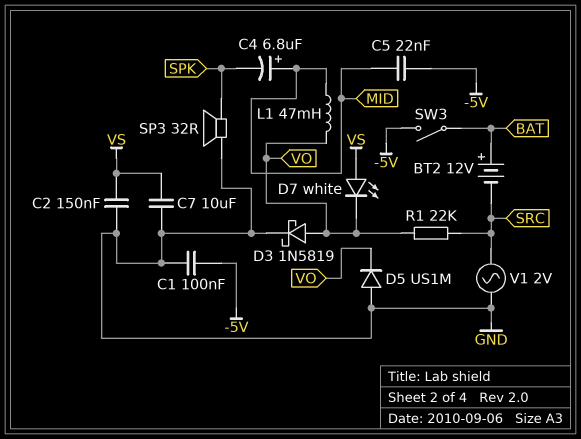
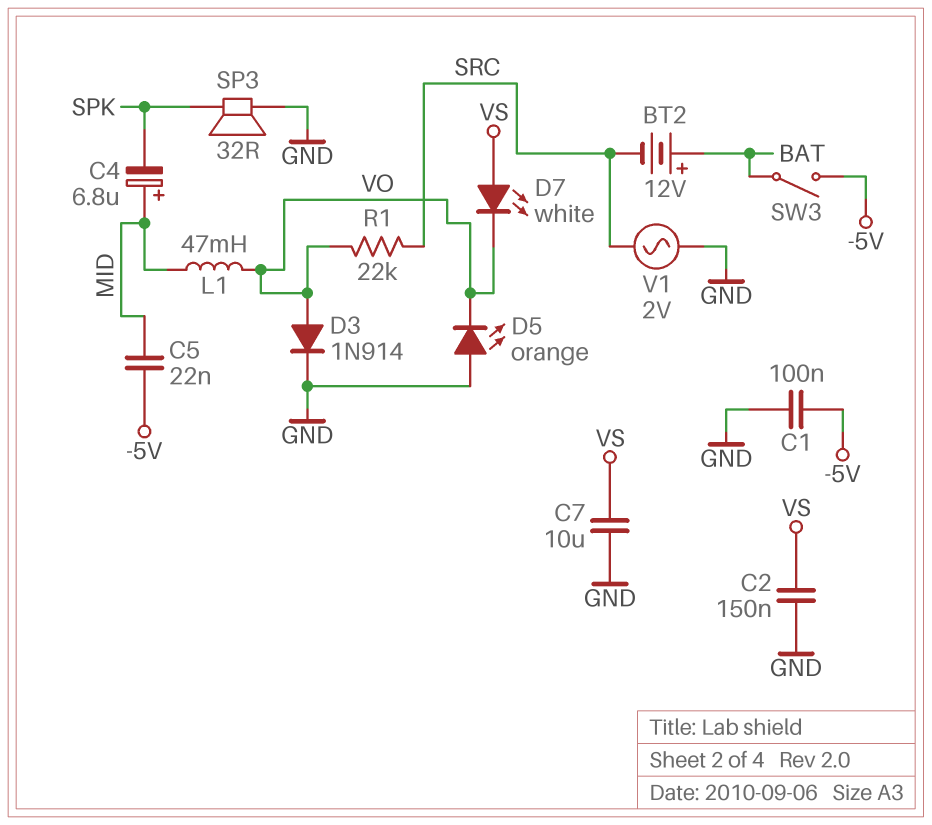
D3: schottky 1N5819 (A VO, K GND) -> diode 1N914 (A VO, K GND)
D5: diode US1M (A GND, K VO) -> LED orange (A GND, K VO)

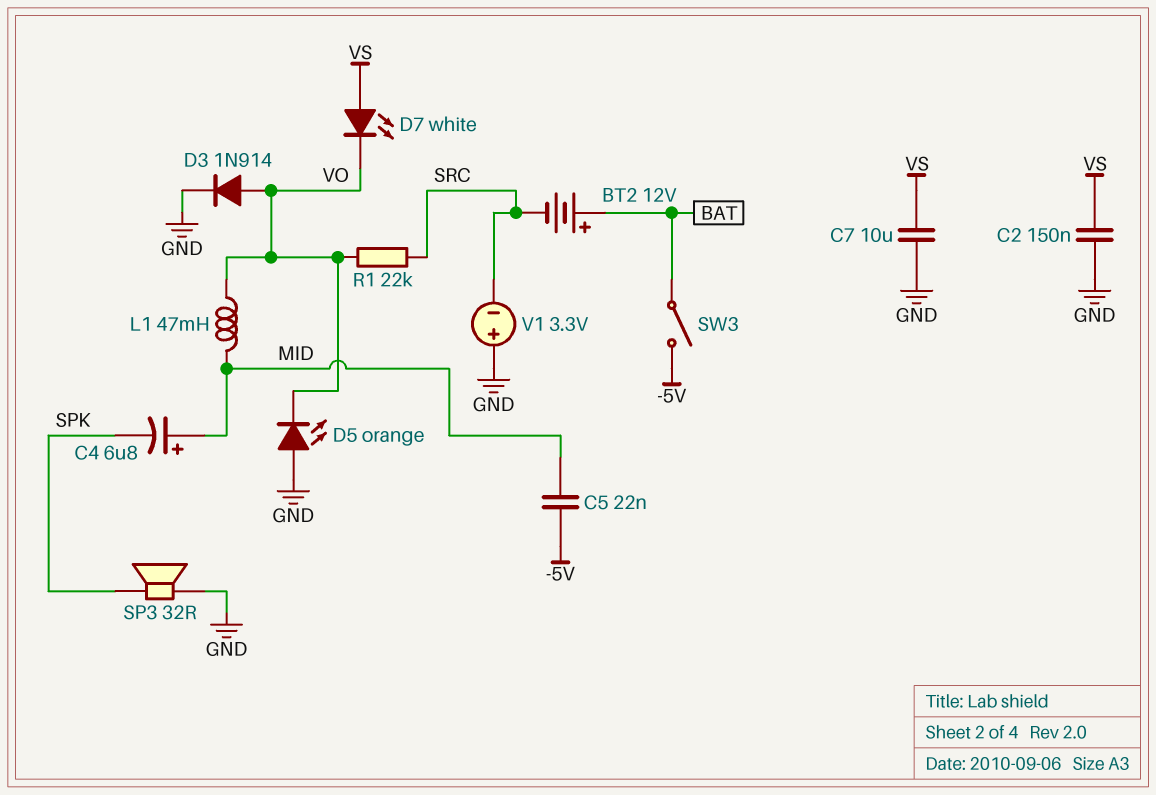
C1: 100nF (-5V, GND) -> none
V1: AC 2V (GND, SRC) -> 3.3V (plus GND, minus SRC)

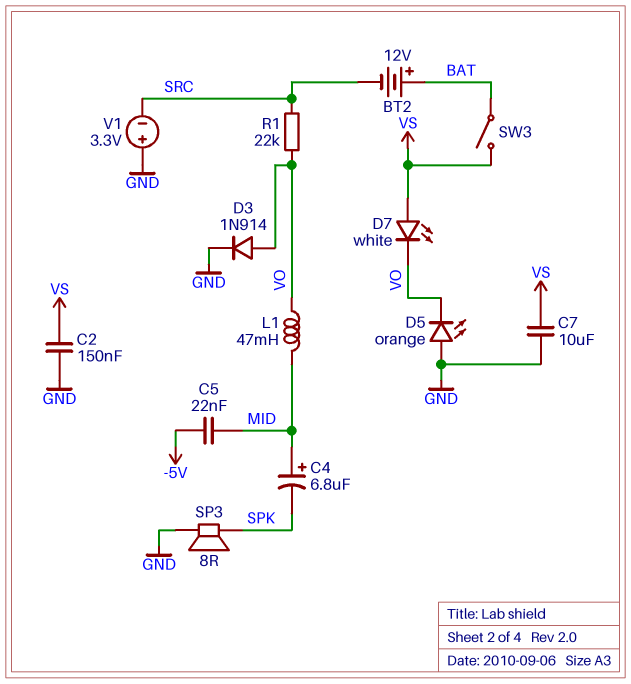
SP3: speaker 32R (GND, SPK) -> speaker 8R (GND, SPK)
SW3: switch (-5V, BAT) -> switch (BAT, VS)

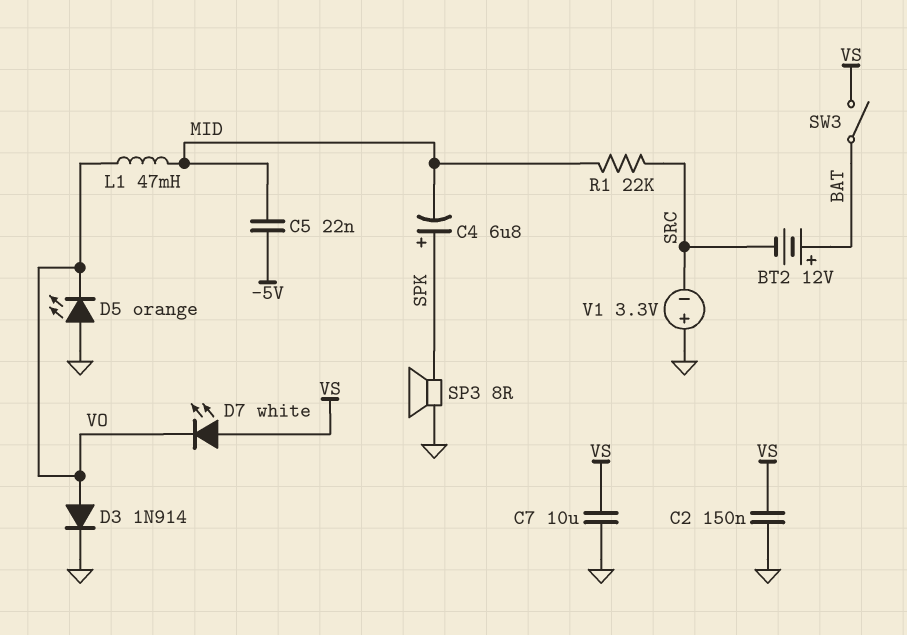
C4: 6.8uF (plus MID, minus SPK) -> 6.8uF (plus SPK, minus MID)
R1: 22k (SRC, VO) -> 22k (MID, SRC)

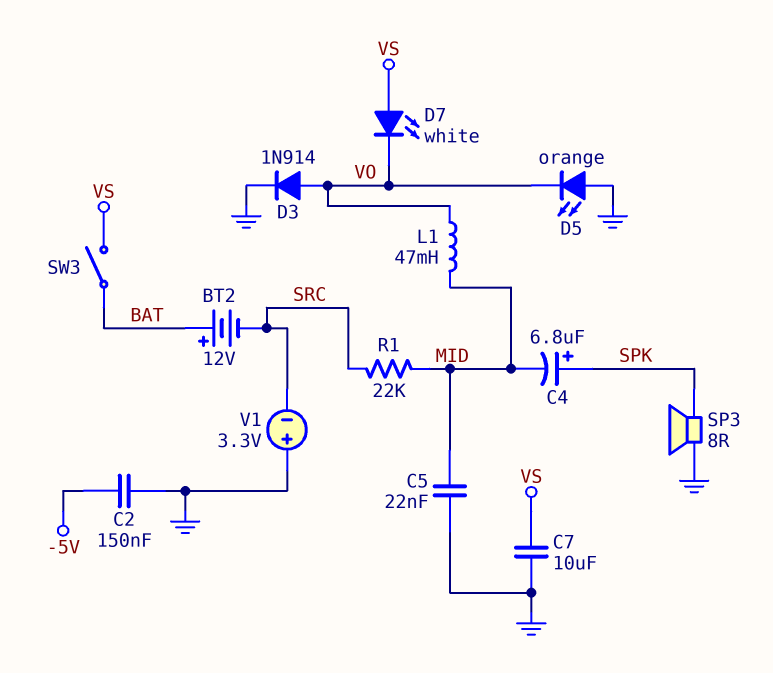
C2: 150nF (GND, VS) -> 150nF (-5V, GND)
C5: 22nF (-5V, MID) -> 22nF (GND, MID)

